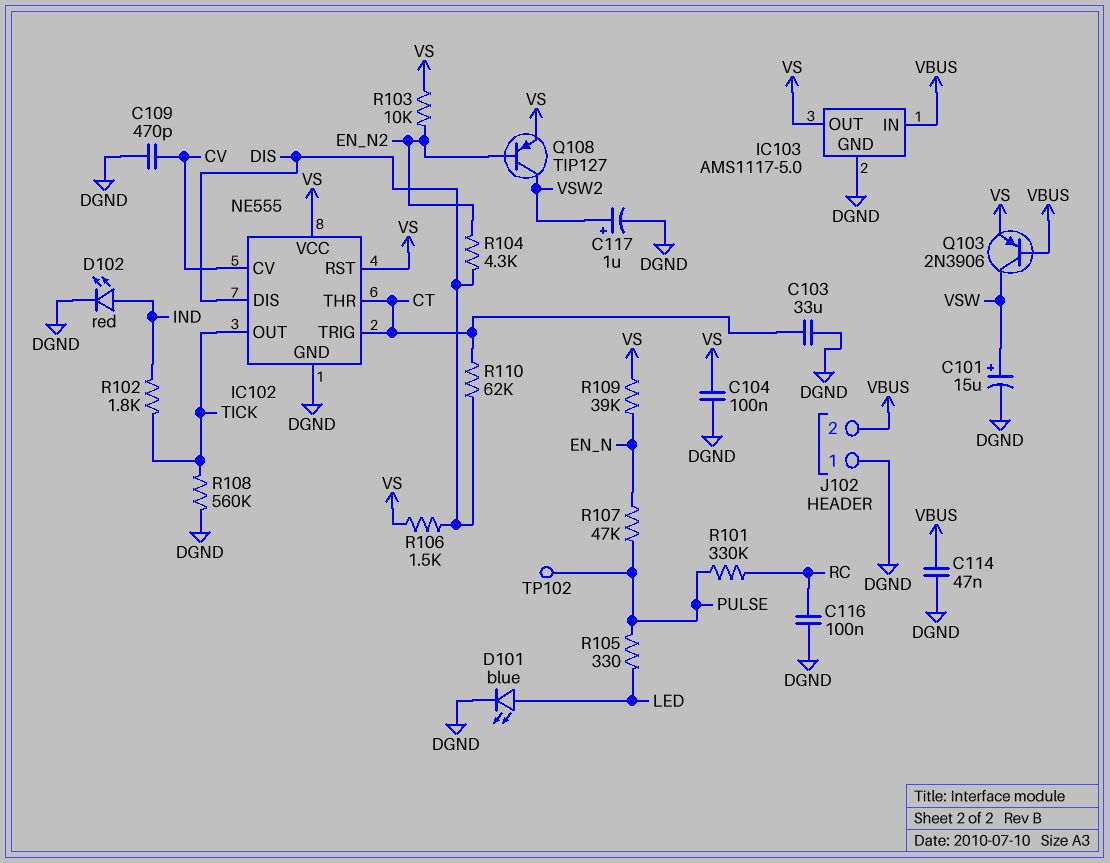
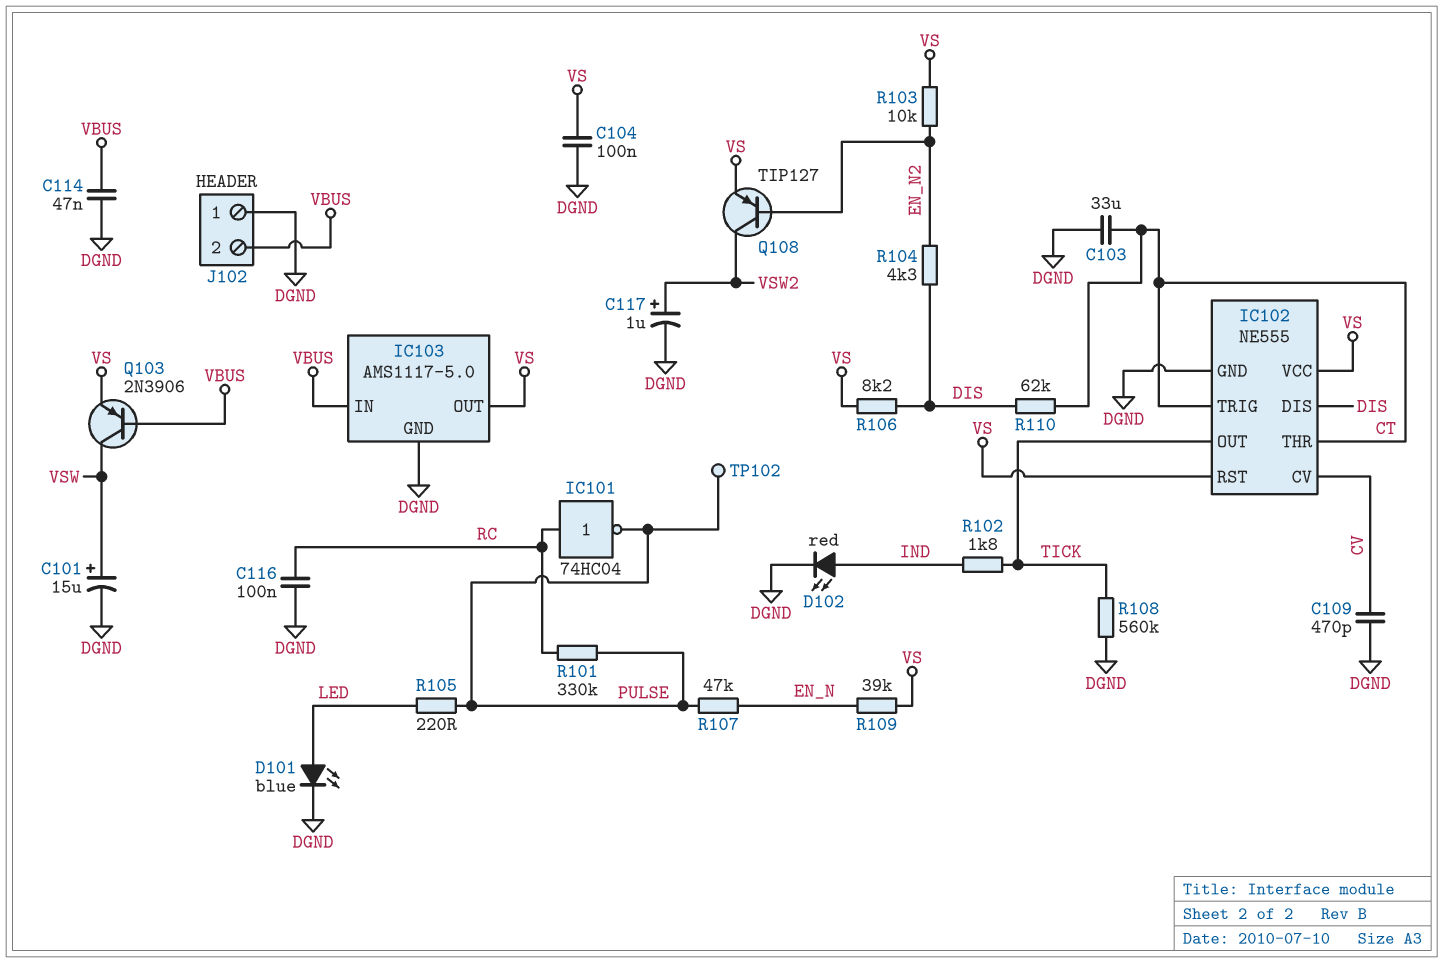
IC101: none -> NOT 74HC04 (in RC, out PULSE)
R105: 330 (LED, PULSE) -> 220 (LED, PULSE)
R106: 1.5k (DIS, VS) -> 8.2k (DIS, VS)

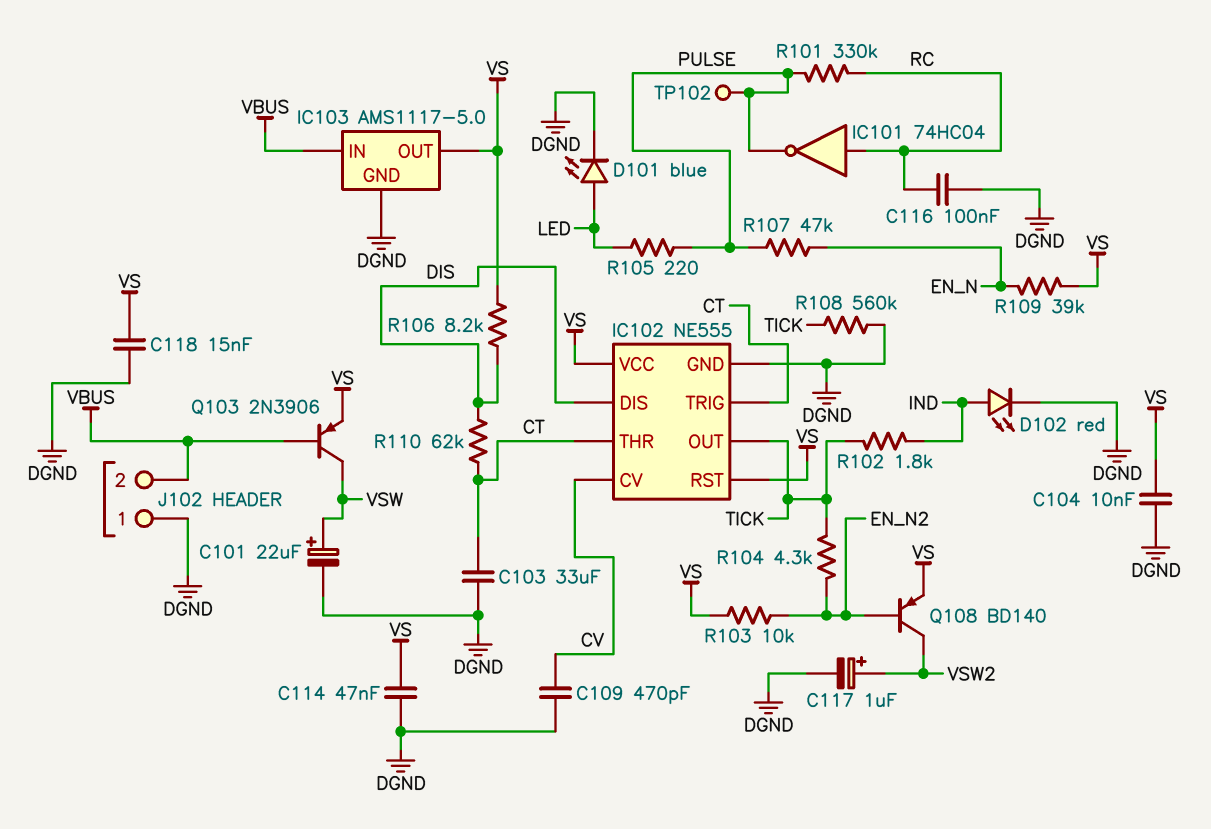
C101: 15uF (plus VSW, minus DGND) -> 22uF (plus VSW, minus DGND)
C104: 100nF (DGND, VS) -> 10nF (DGND, VS)
C114: 47nF (DGND, VBUS) -> 47nF (DGND, VS)
C118: none -> 15nF (DGND, VS)
Q108: PNP TIP127 (B EN_N2, C VSW2, E VS) -> PNP BD140 (B EN_N2, C VSW2, E VS)
R104: 4.3k (DIS, EN_N2) -> 4.3k (EN_N2, TICK)

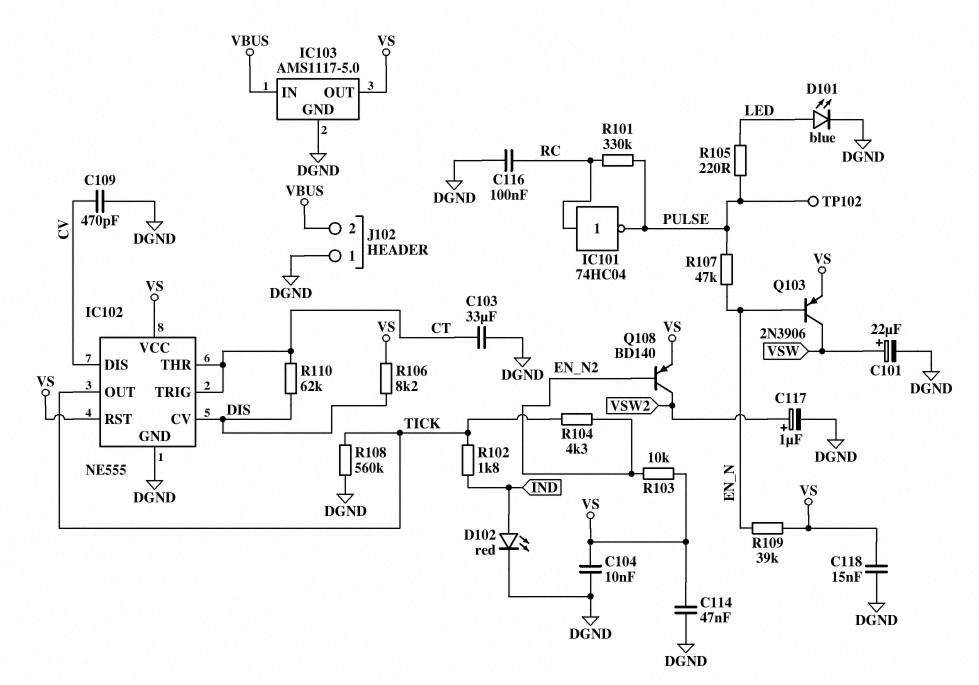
IC102 pin CV: CV -> DIS
IC102 pin DIS: DIS -> CV
Q103: PNP 2N3906 (B VBUS, C VSW, E VS) -> PNP 2N3906 (B EN_N, C VSW, E VS)

